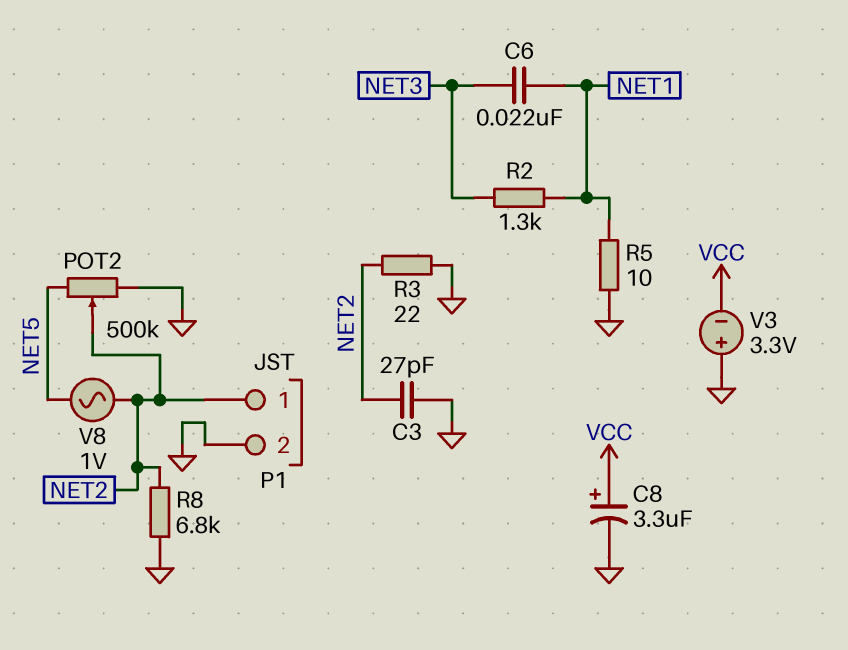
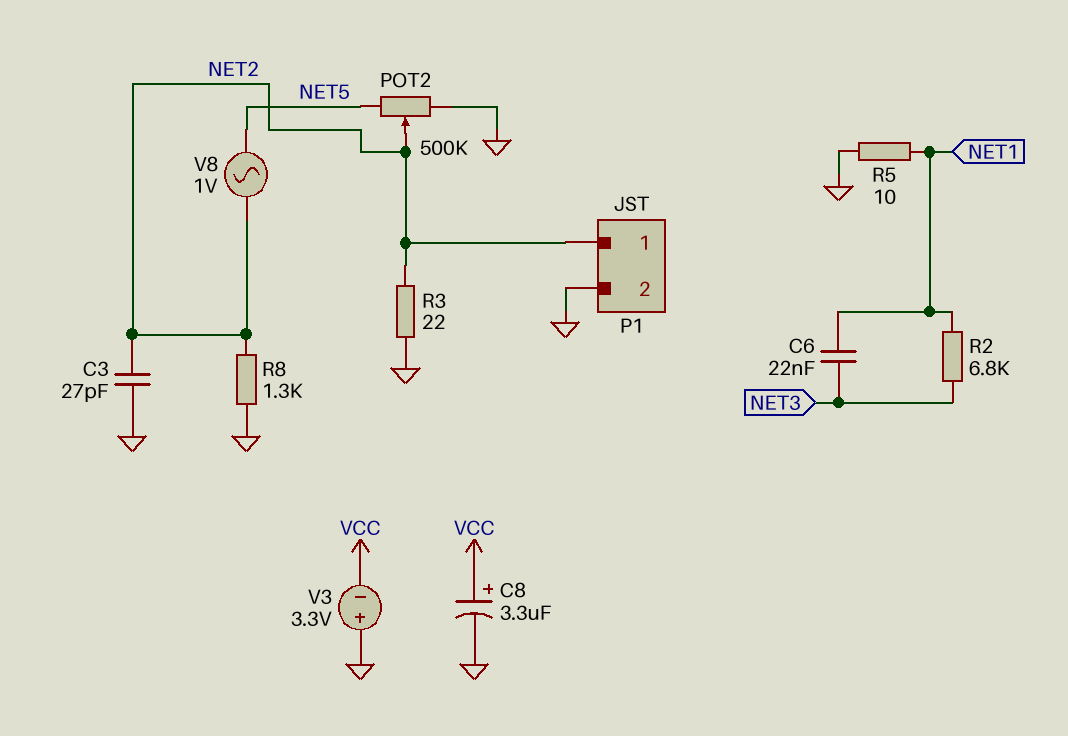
R2: 1.3k (NET1, NET3) -> 6.8k (NET1, NET3)
R8: 6.8k (GND, NET2) -> 1.3k (GND, NET2)

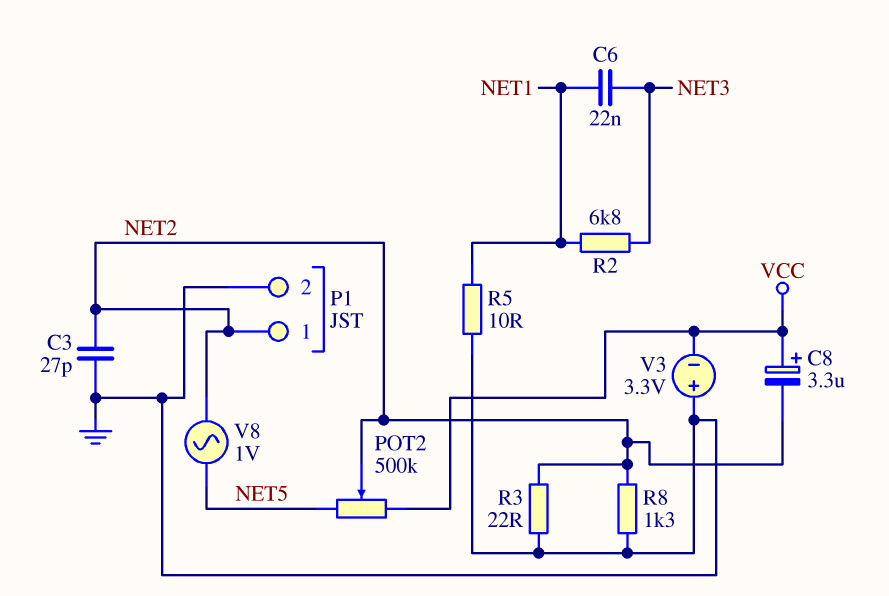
C8: 3.3uF (plus VCC, minus GND) -> 3.3uF (plus VCC, minus NET2)
POT2: 500k (GND, NET5, wiper NET2) -> 500k (NET5, VCC, wiper NET2)

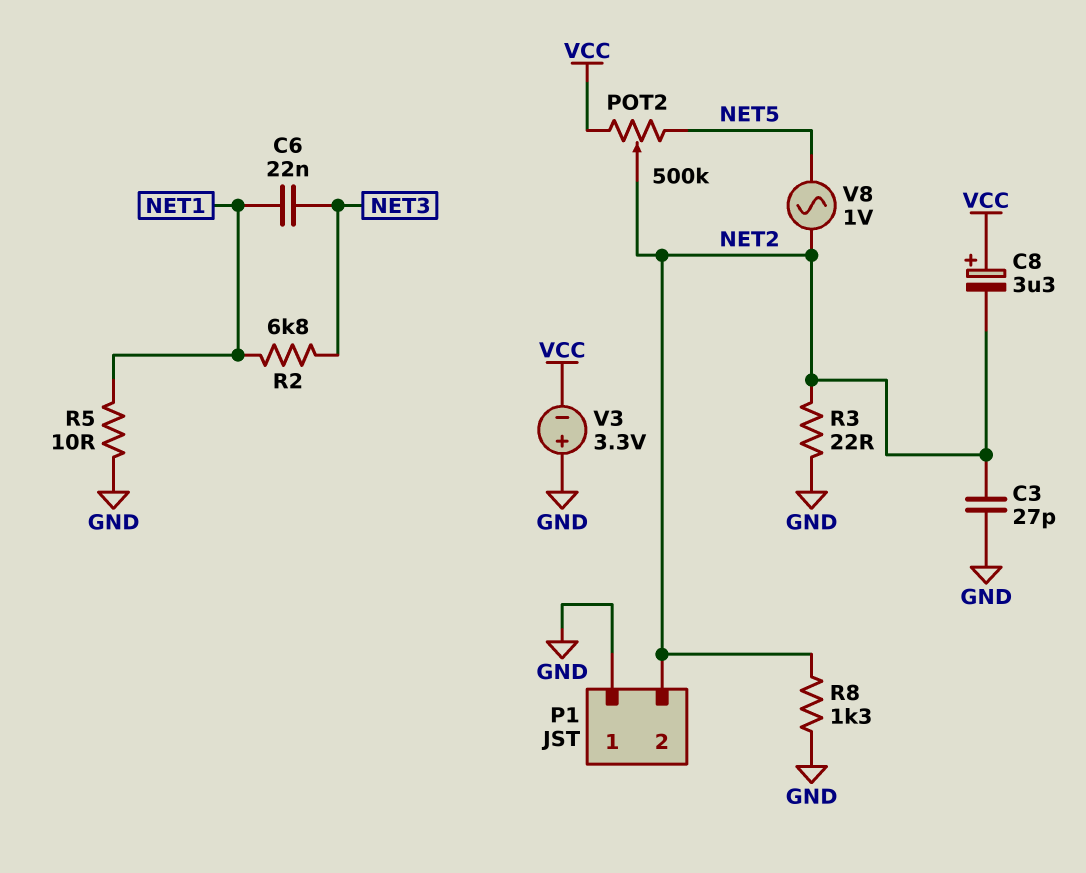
P1 pin 1: NET2 -> GND
P1 pin 2: GND -> NET2

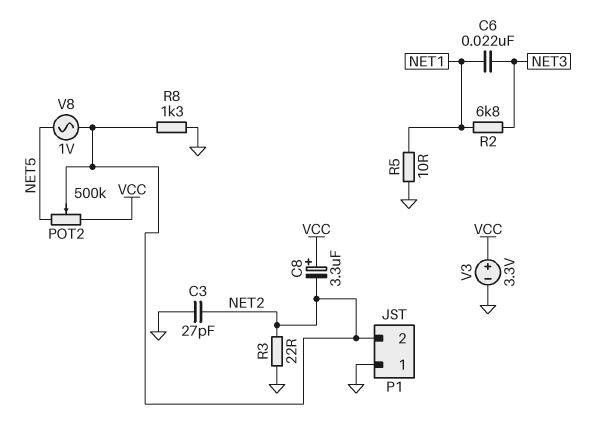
V3: 3.3V (plus GND, minus VCC) -> 3.3V (plus VCC, minus GND)

